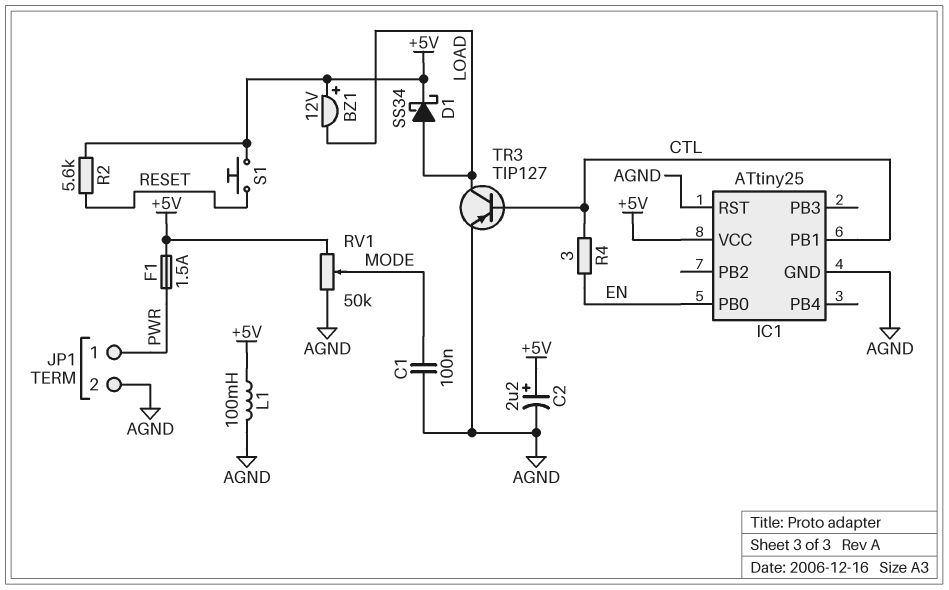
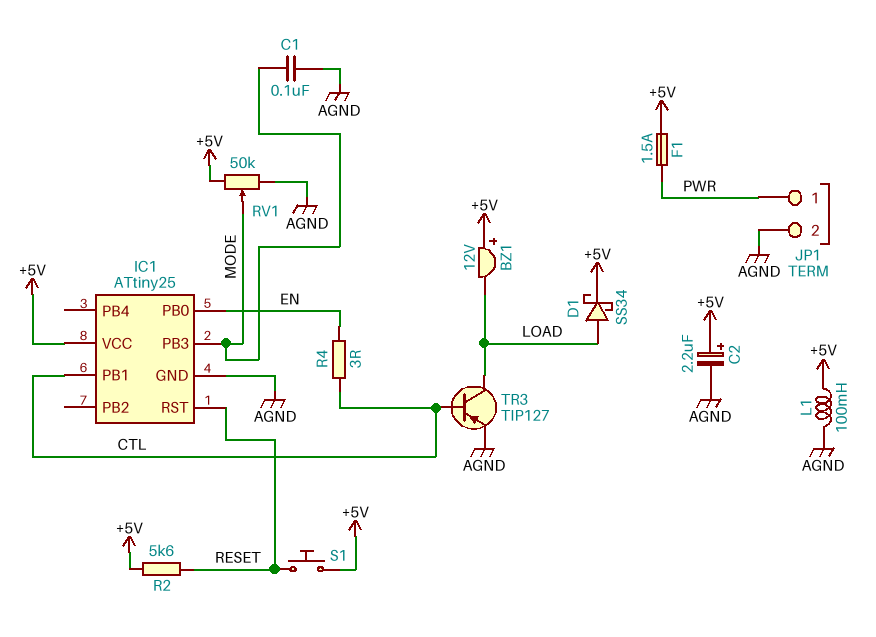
IC1 pin PB3: none -> MODE
IC1 pin RST: AGND -> RESET

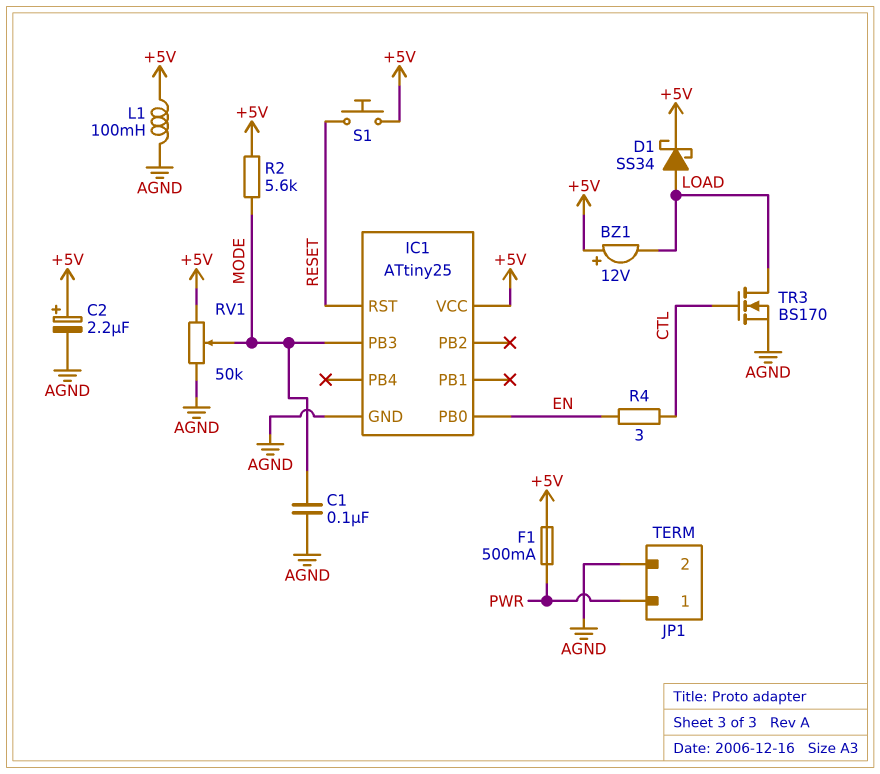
F1: 1.5A (+5V, PWR) -> 500mA (+5V, PWR)
IC1 pin PB1: CTL -> none
R2: 5.6k (+5V, RESET) -> 5.6k (+5V, MODE)
TR3: PNP TIP127 (B CTL, C LOAD, E AGND) -> NMOS BS170 (G CTL, D LOAD, S AGND)

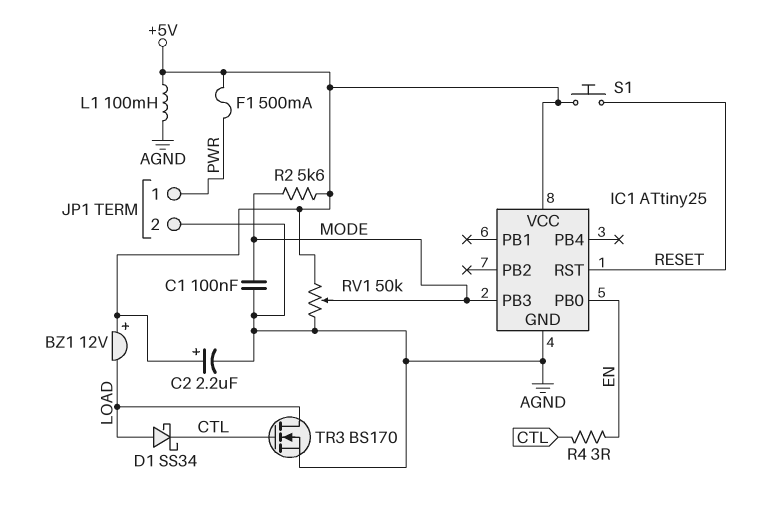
D1: schottky SS34 (A LOAD, K +5V) -> schottky SS34 (A LOAD, K CTL)

